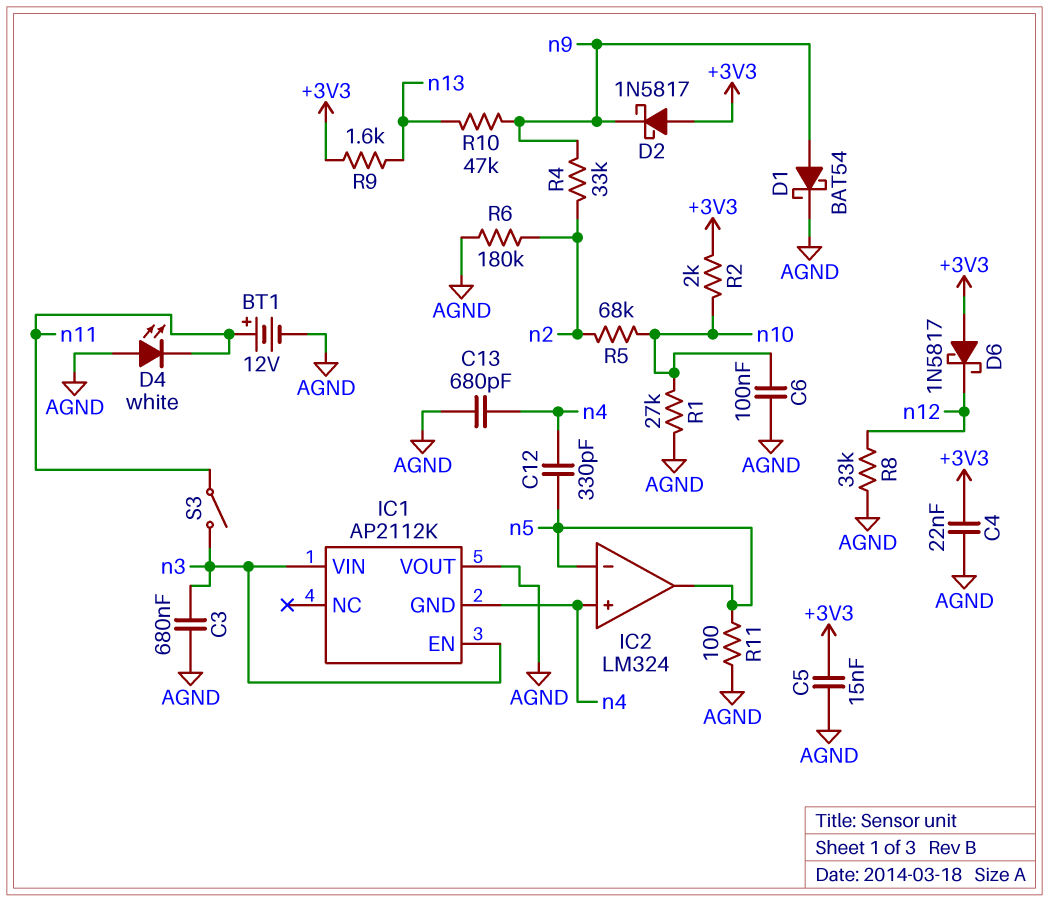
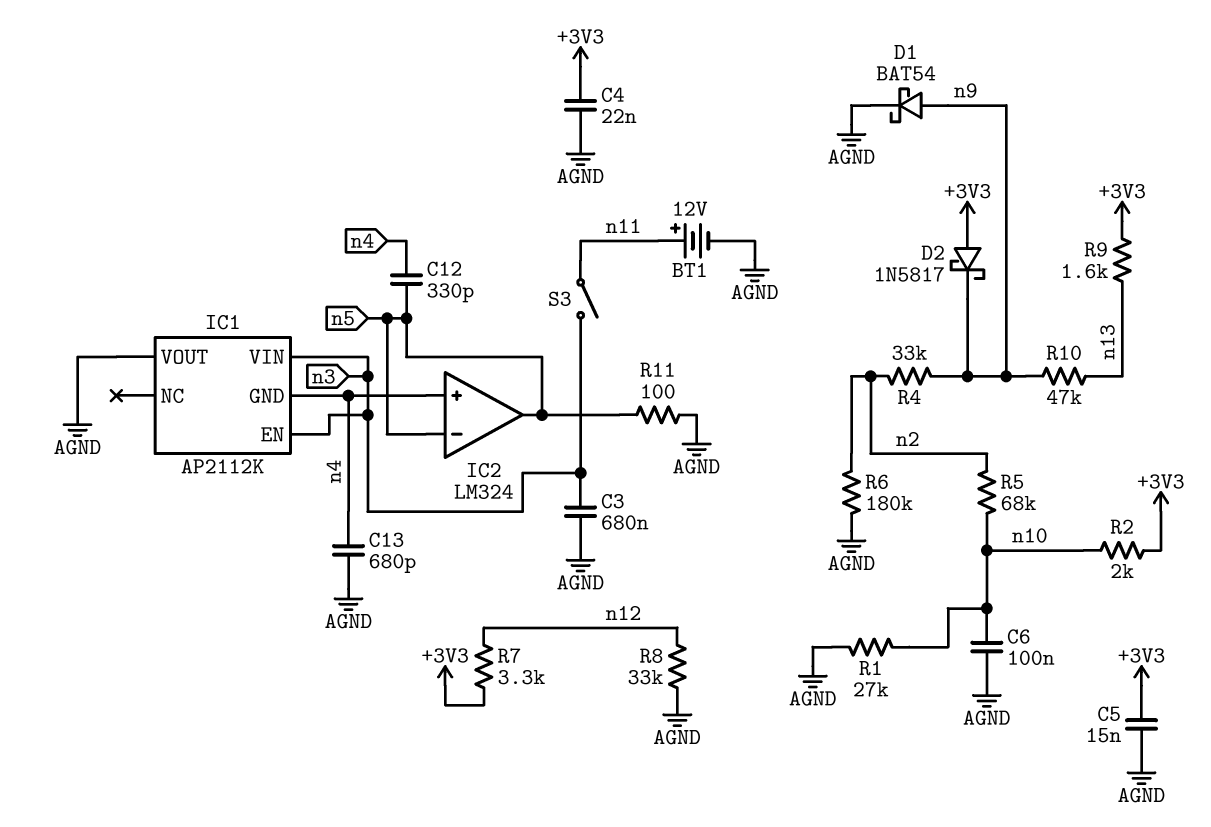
D4: LED white (A AGND, K n11) -> none
D6: schottky 1N5817 (A +3V3, K n12) -> none
R7: none -> 3.3k (+3V3, n12)

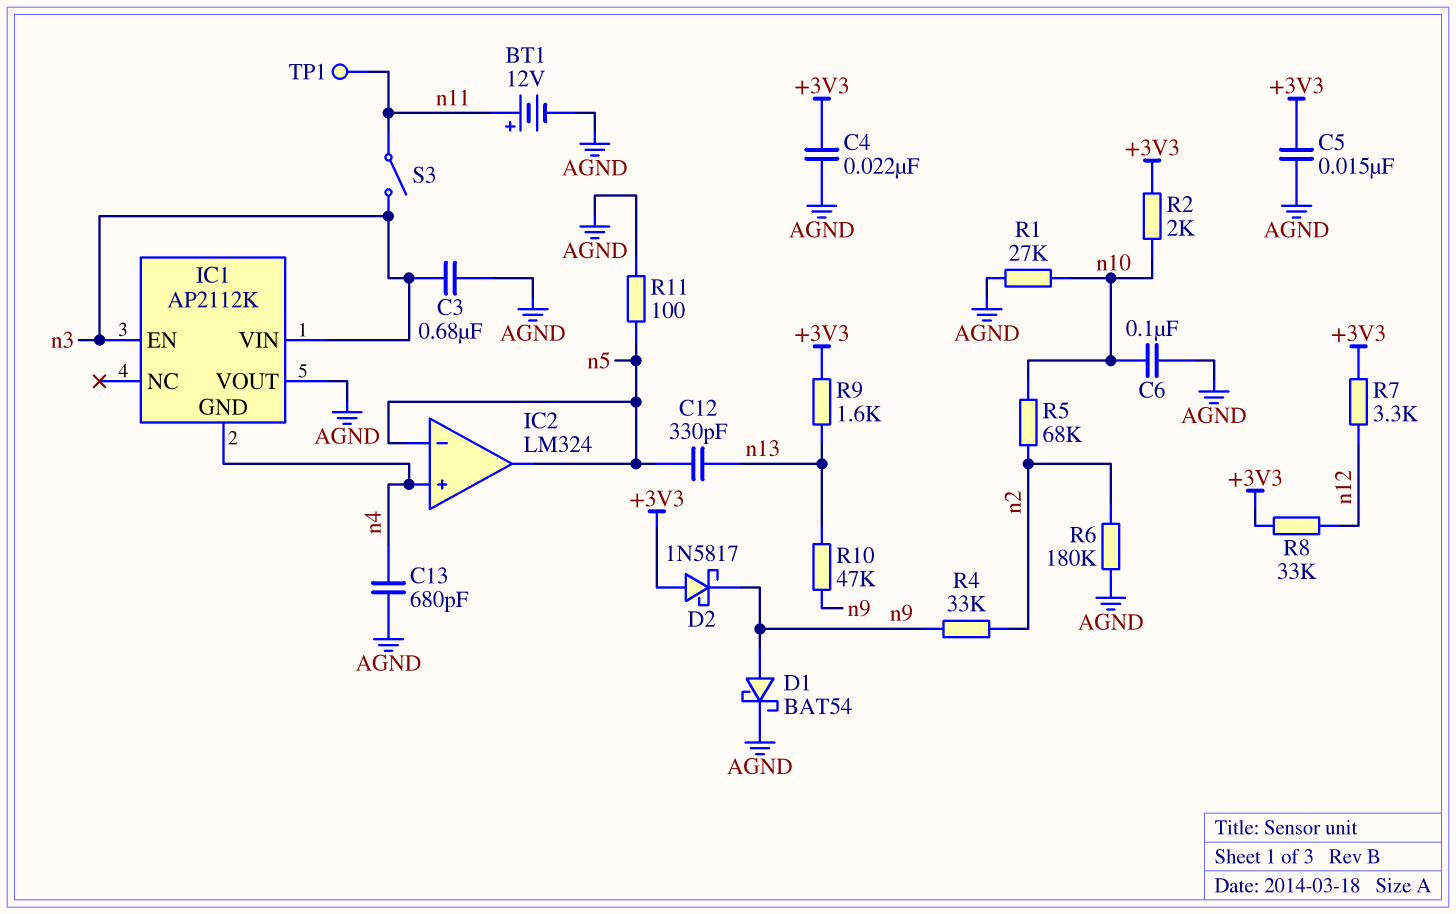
C12: 330pF (n4, n5) -> 330pF (n5, n13)
R8: 33k (AGND, n12) -> 33k (+3V3, n12)
TP1: none -> test point (n11)

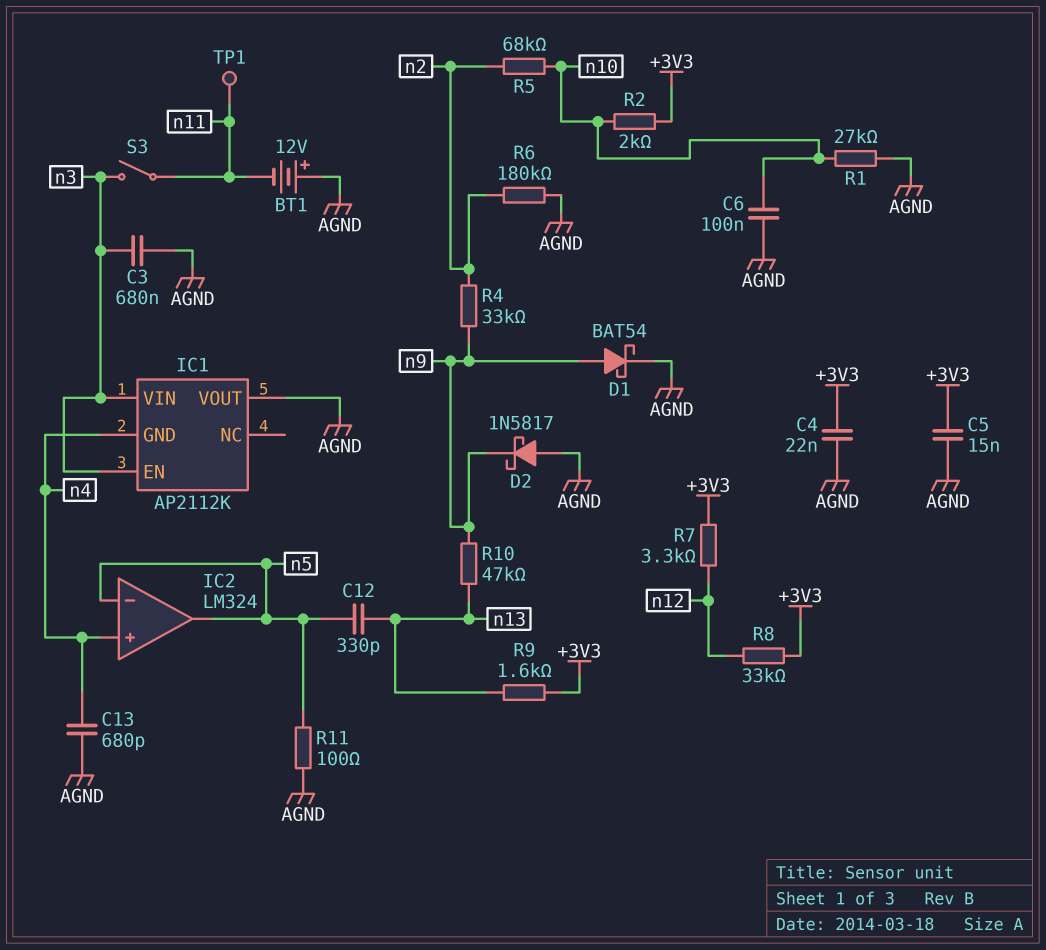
BT1: 12V (plus n11, minus AGND) -> 12V (plus AGND, minus n11)
D2: schottky 1N5817 (A +3V3, K n9) -> schottky 1N5817 (A AGND, K n9)

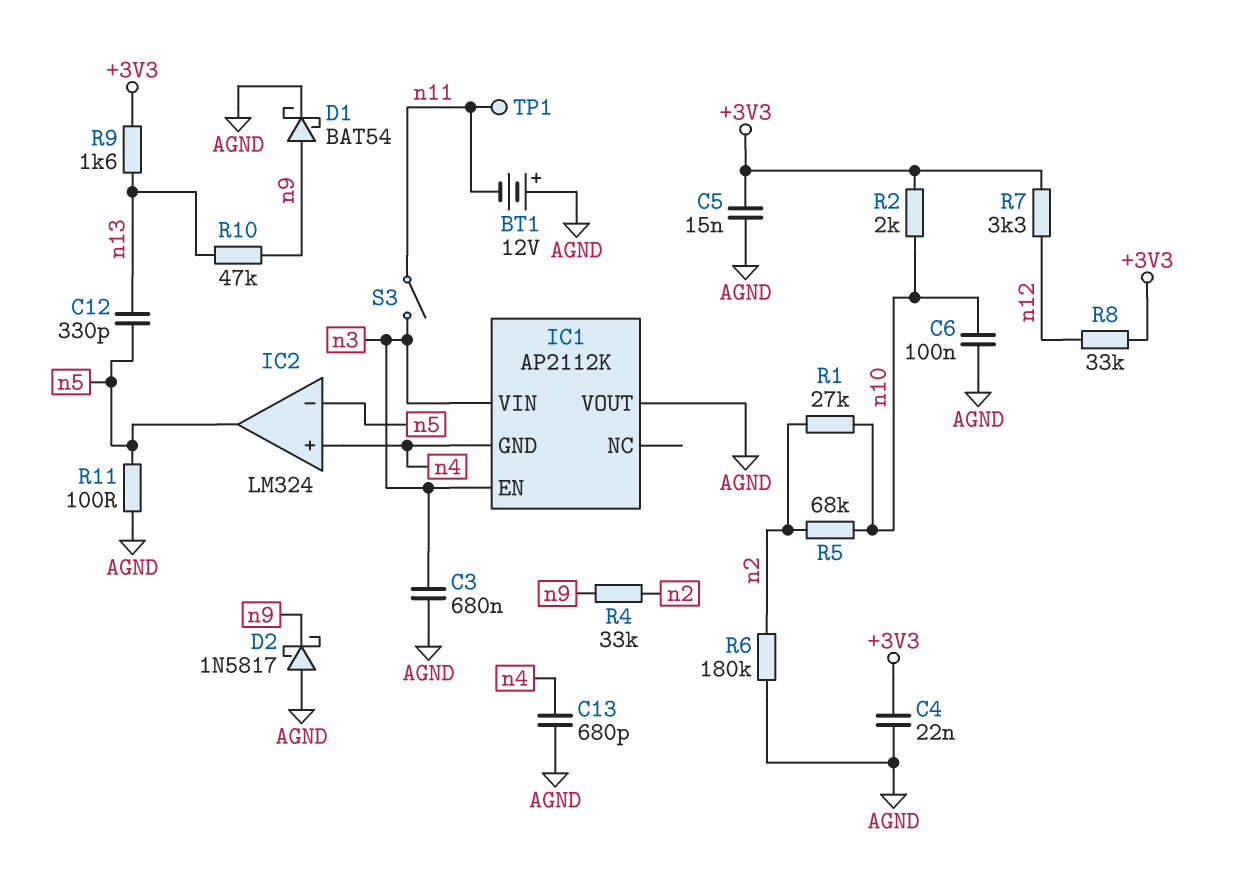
R1: 27k (AGND, n10) -> 27k (n2, n10)

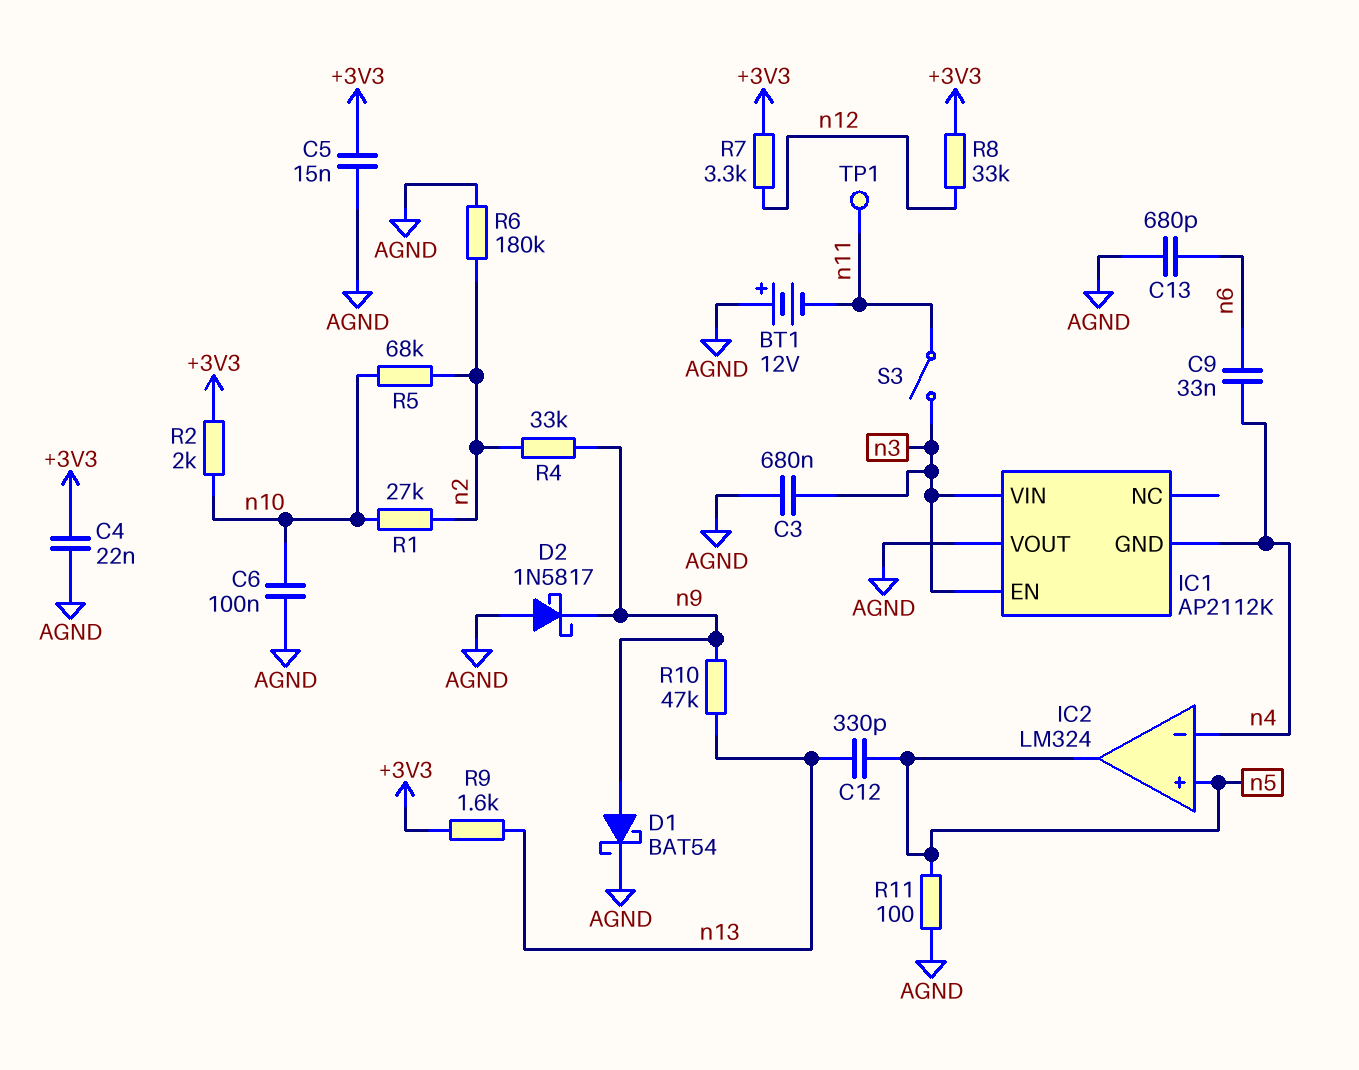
C9: none -> 33nF (n4, n6)
C13: 680pF (AGND, n4) -> 680pF (AGND, n6)
IC2 pin in+: n4 -> n5
IC2 pin in-: n5 -> n4

